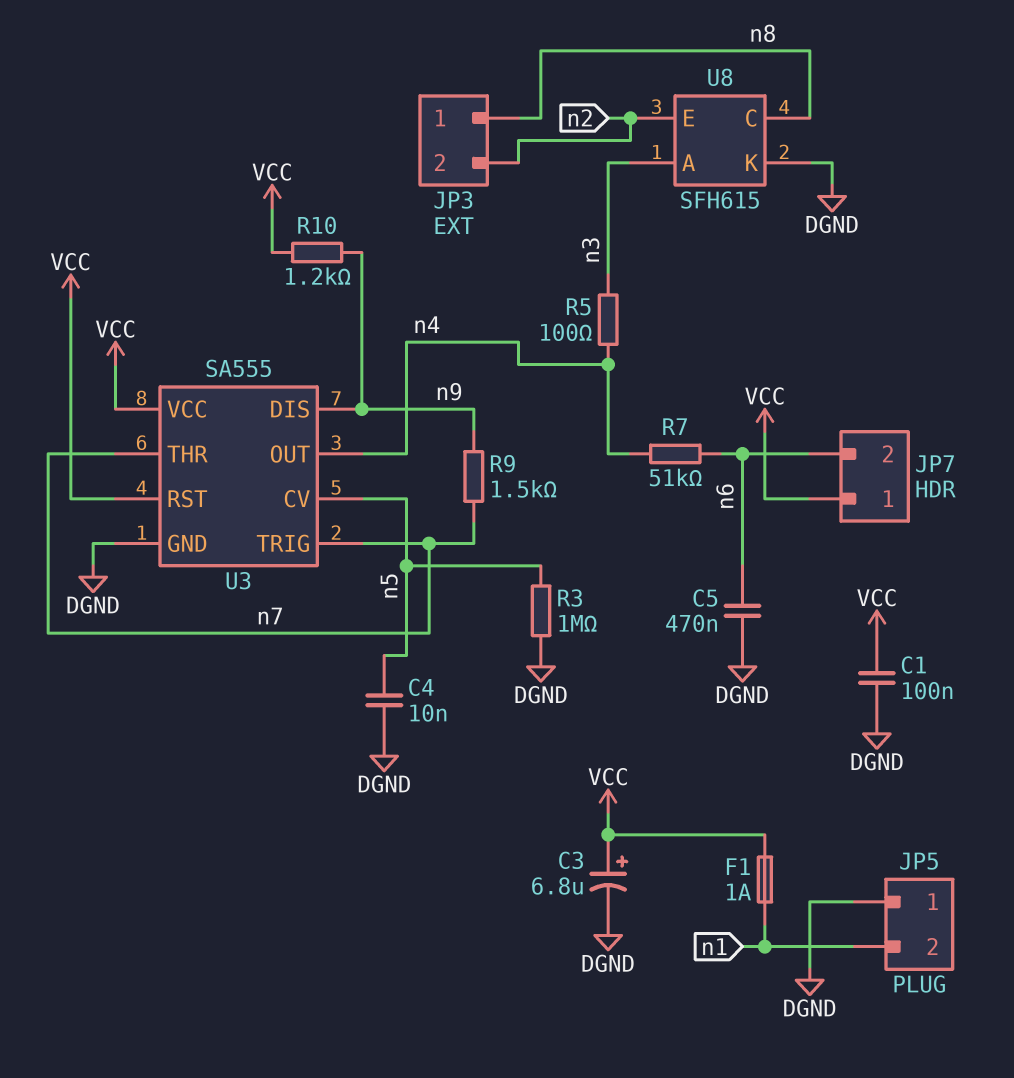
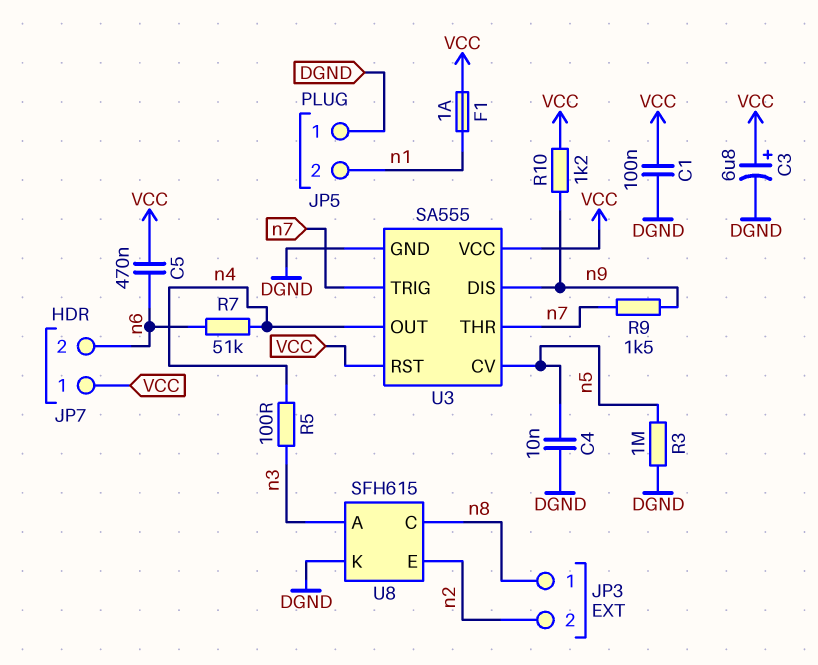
C5: 470nF (DGND, n6) -> 470nF (VCC, n6)

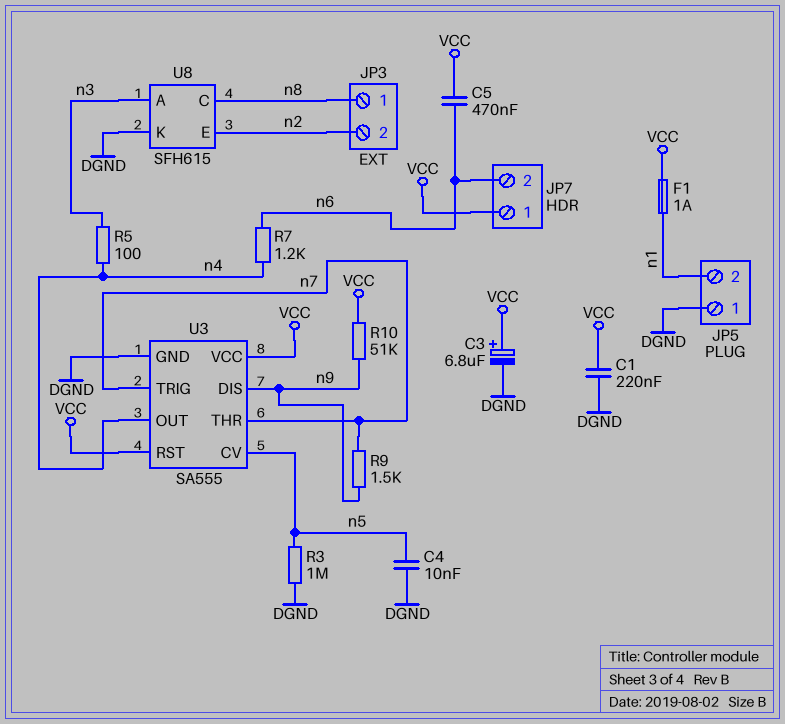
C1: 100nF (DGND, VCC) -> 220nF (DGND, VCC)
R7: 51k (n4, n6) -> 1.2k (n4, n6)
R10: 1.2k (VCC, n9) -> 51k (VCC, n9)

